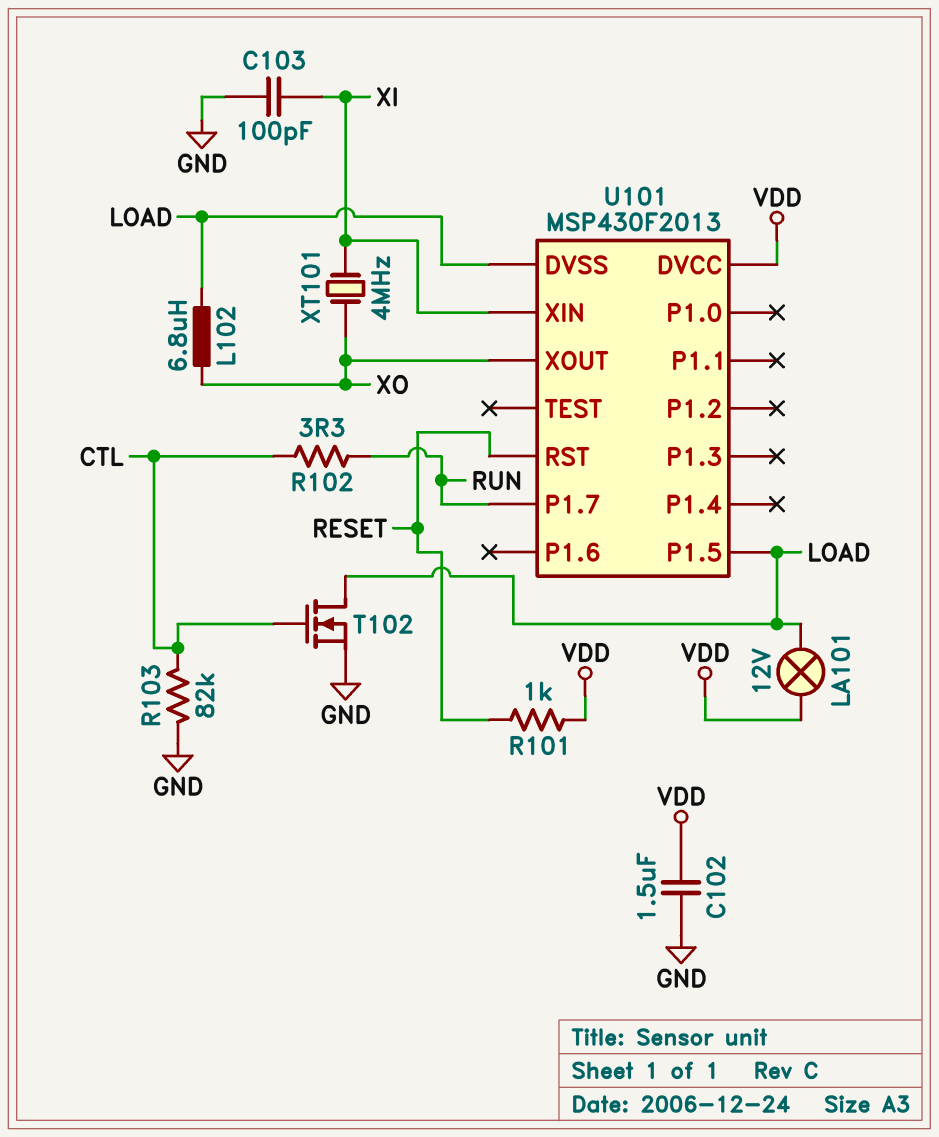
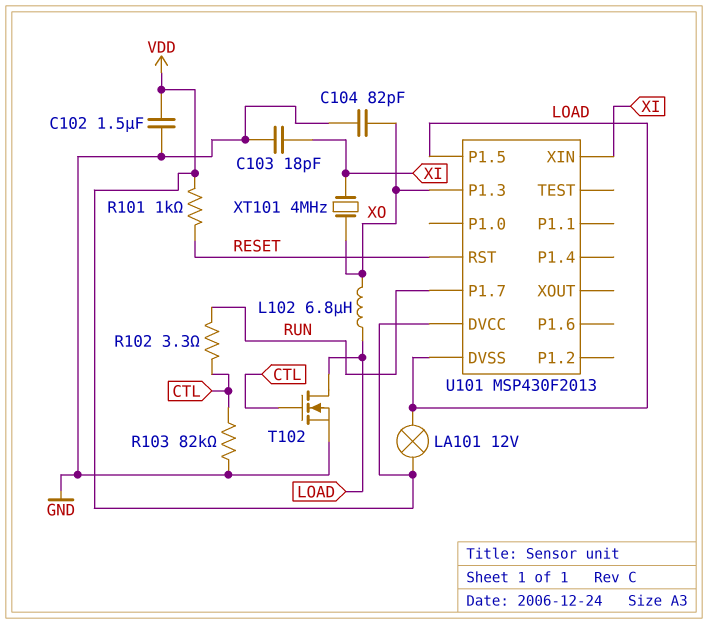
C103: 100pF (GND, XI) -> 18pF (GND, XI)
C104: none -> 82pF (GND, XO)
U101 pin P1.3: none -> XO
U101 pin XOUT: XO -> none

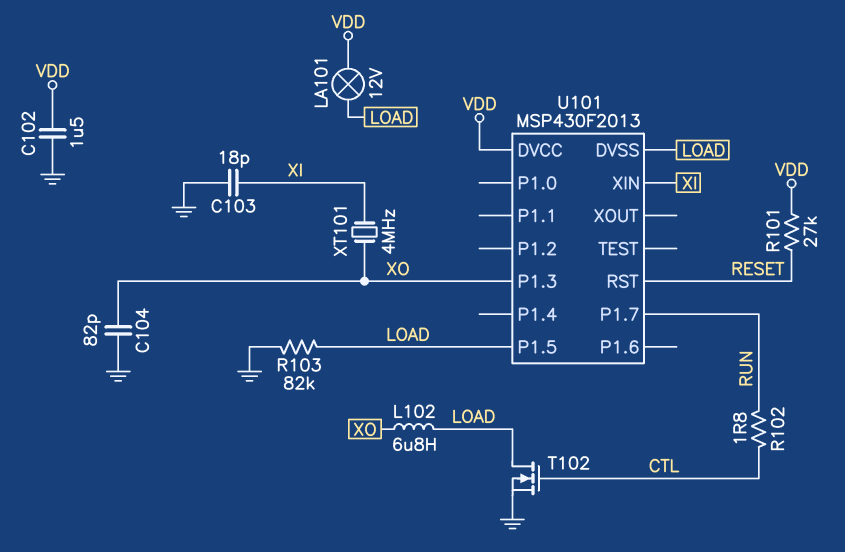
R101: 1k (RESET, VDD) -> 27k (RESET, VDD)
R102: 3.3 (CTL, RUN) -> 1.8 (CTL, RUN)
R103: 82k (CTL, GND) -> 82k (GND, LOAD)

